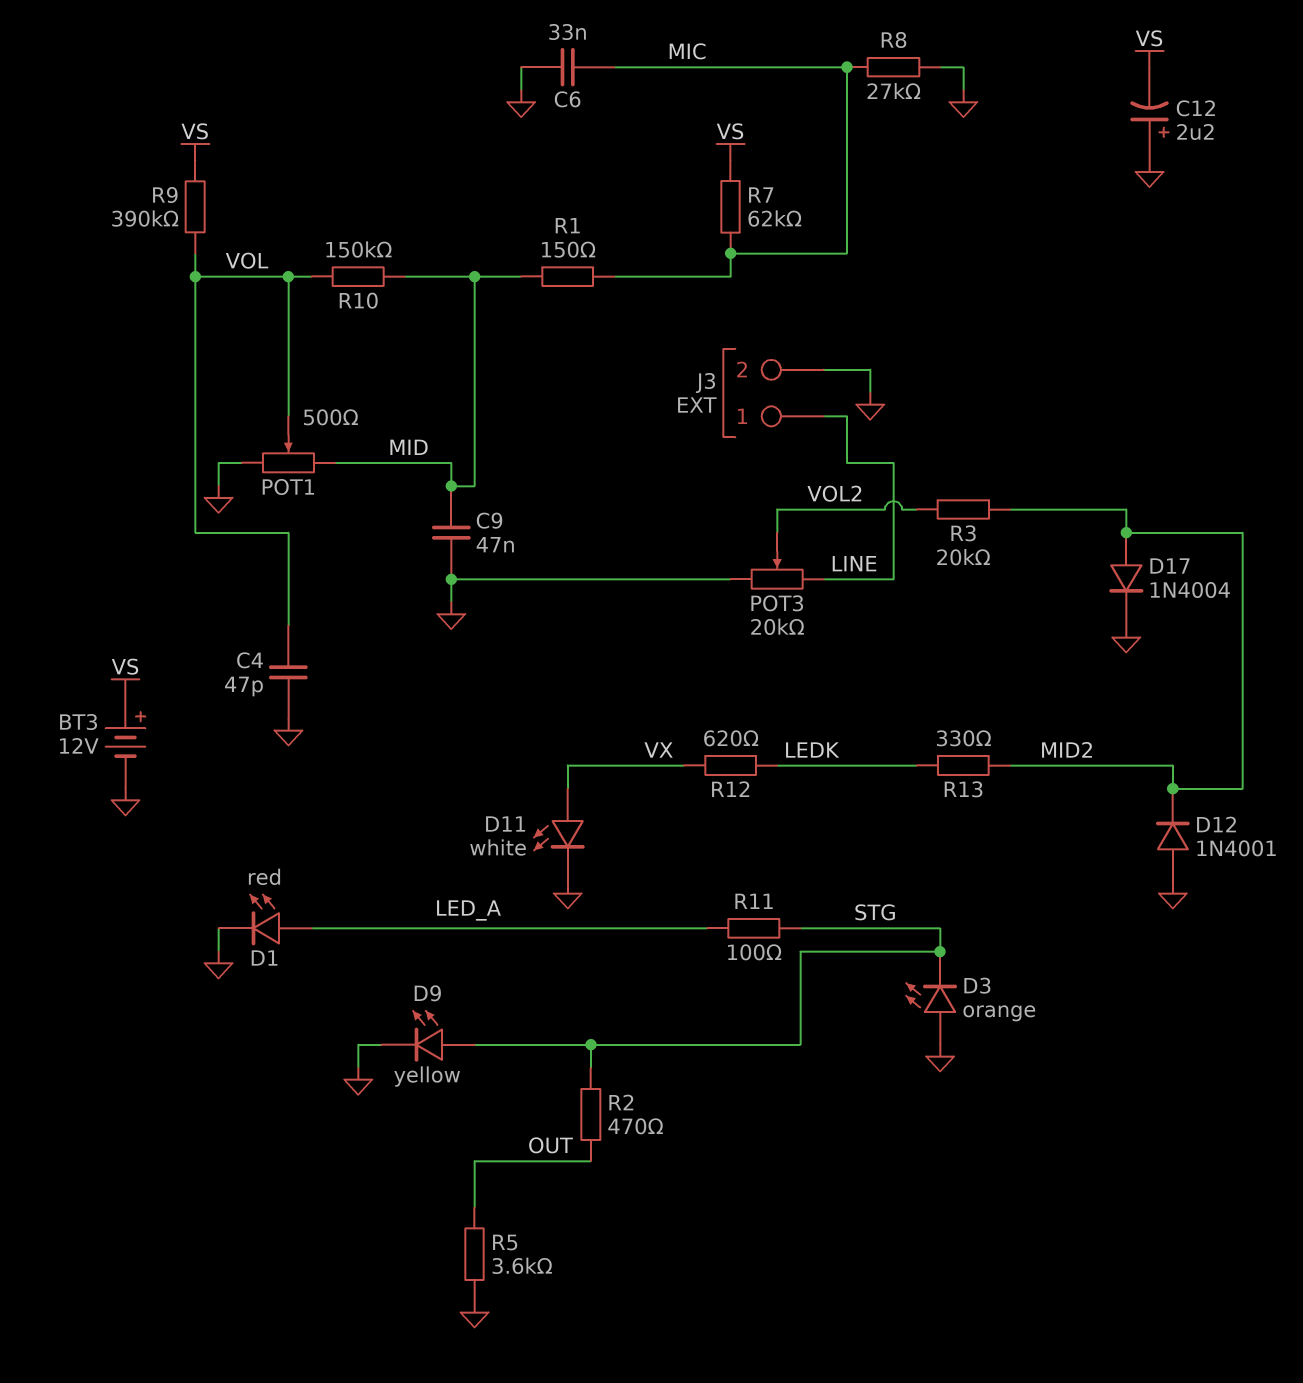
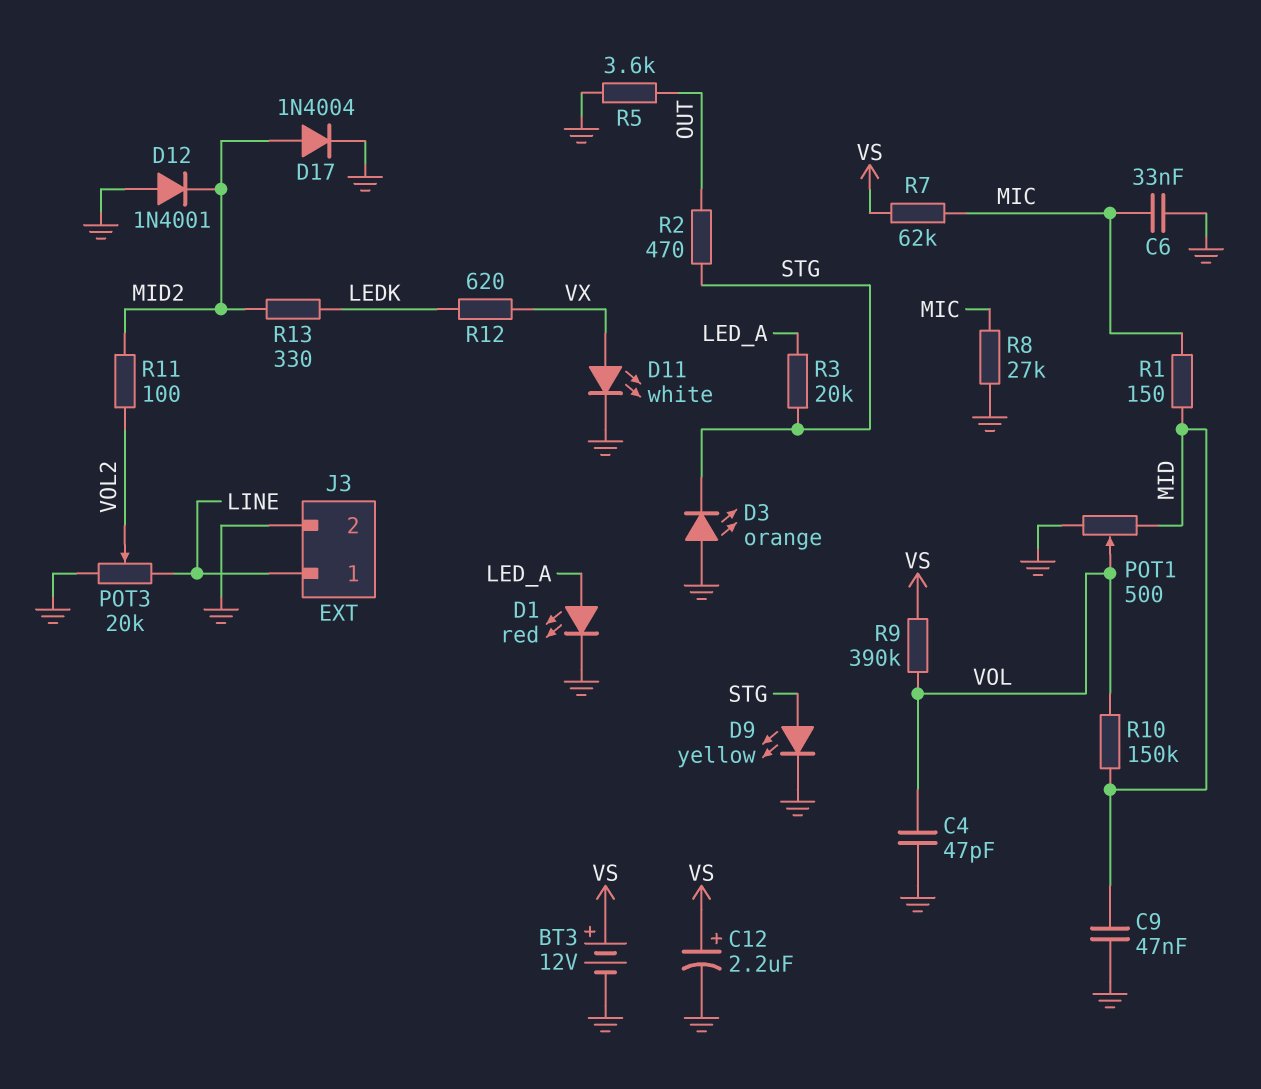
C12: 2.2uF (plus GND, minus VS) -> 2.2uF (plus VS, minus GND)
R3: 20k (MID2, VOL2) -> 20k (LED_A, STG)
R11: 100 (LED_A, STG) -> 100 (MID2, VOL2)

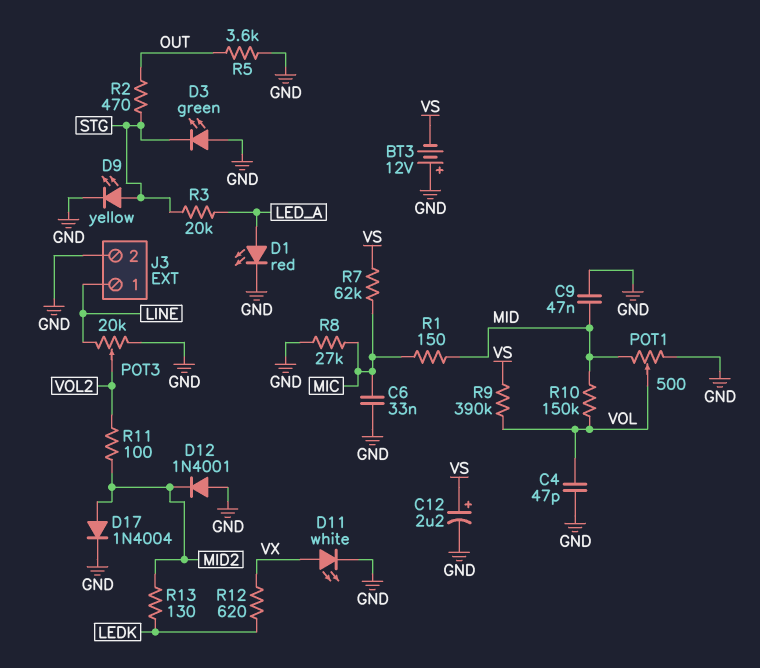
BT3: 12V (plus VS, minus GND) -> 12V (plus GND, minus VS)
D3: LED orange (A GND, K STG) -> LED green (A GND, K STG)
R13: 330 (LEDK, MID2) -> 130 (LEDK, MID2)

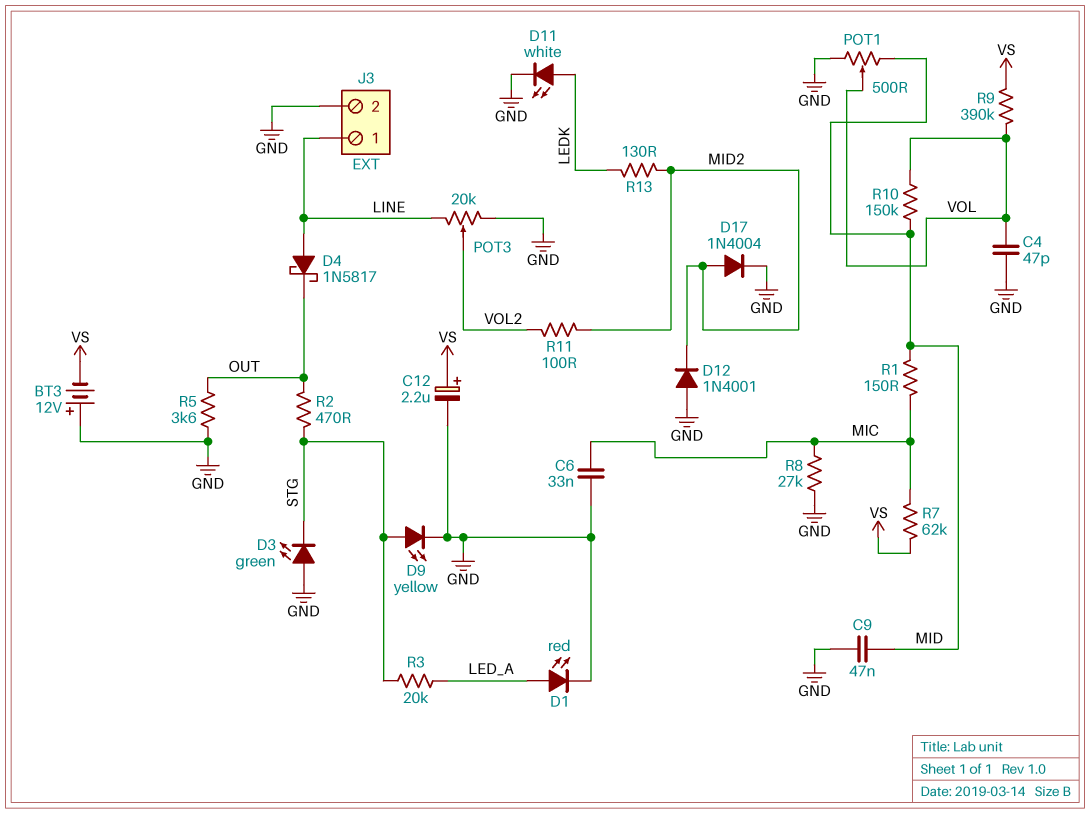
D4: none -> schottky 1N5817 (A LINE, K OUT)
D11: LED white (A VX, K GND) -> LED white (A LEDK, K GND)
R12: 620 (LEDK, VX) -> none

